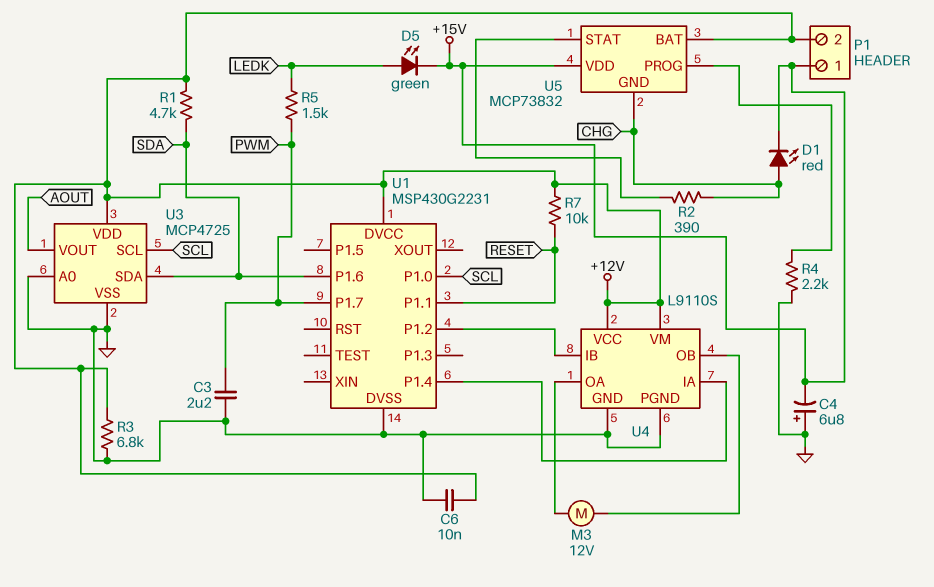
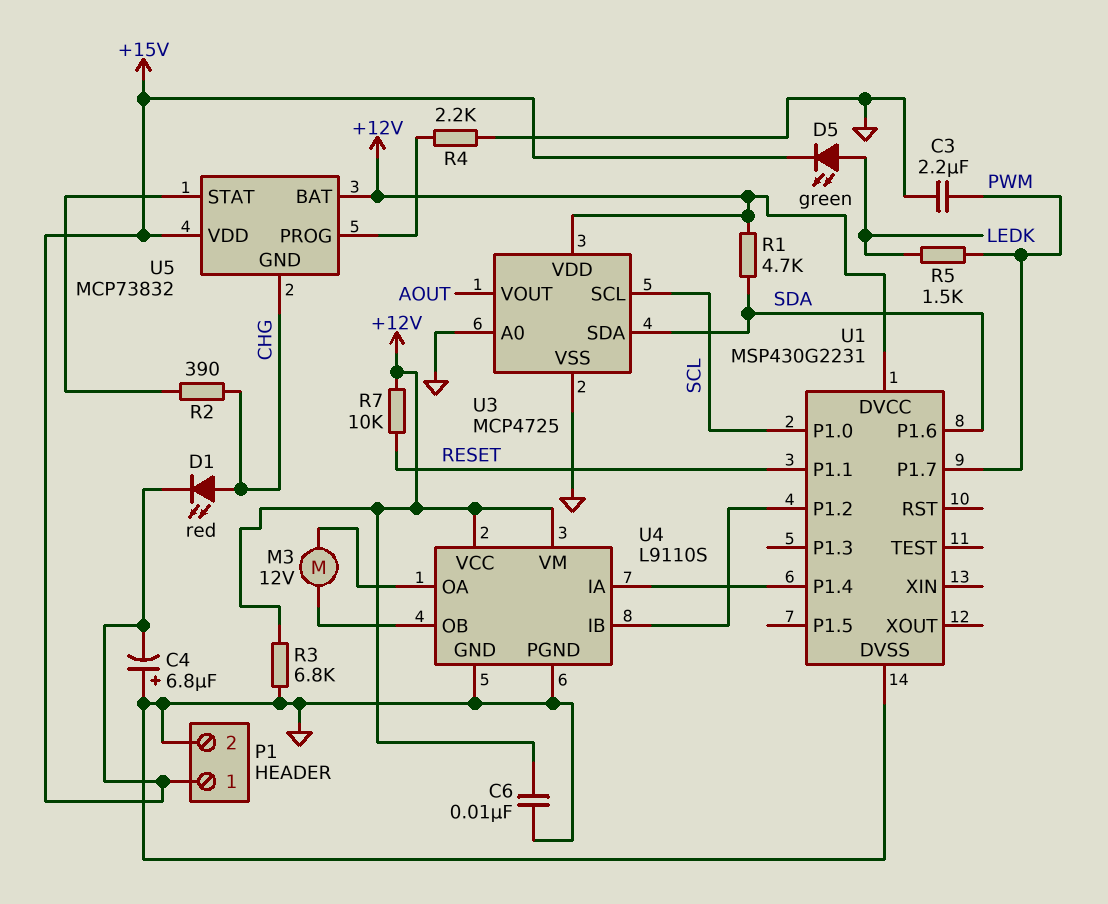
P1 pin 2: +12V -> GND

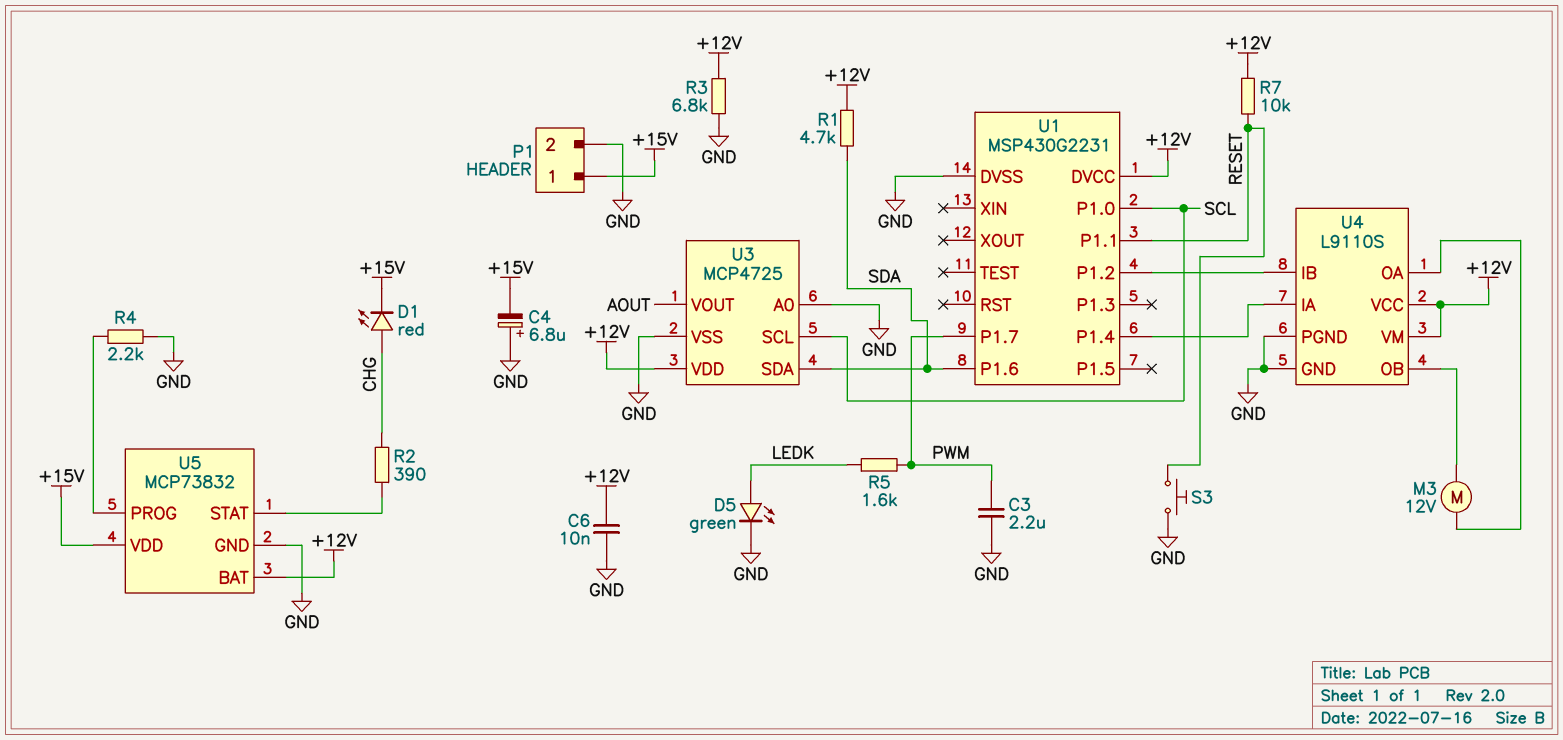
D5: LED green (A LEDK, K +15V) -> LED green (A LEDK, K GND)
R5: 1.5k (LEDK, PWM) -> 1.6k (LEDK, PWM)
S3: none -> button (GND, RESET)
U5 pin GND: CHG -> GND

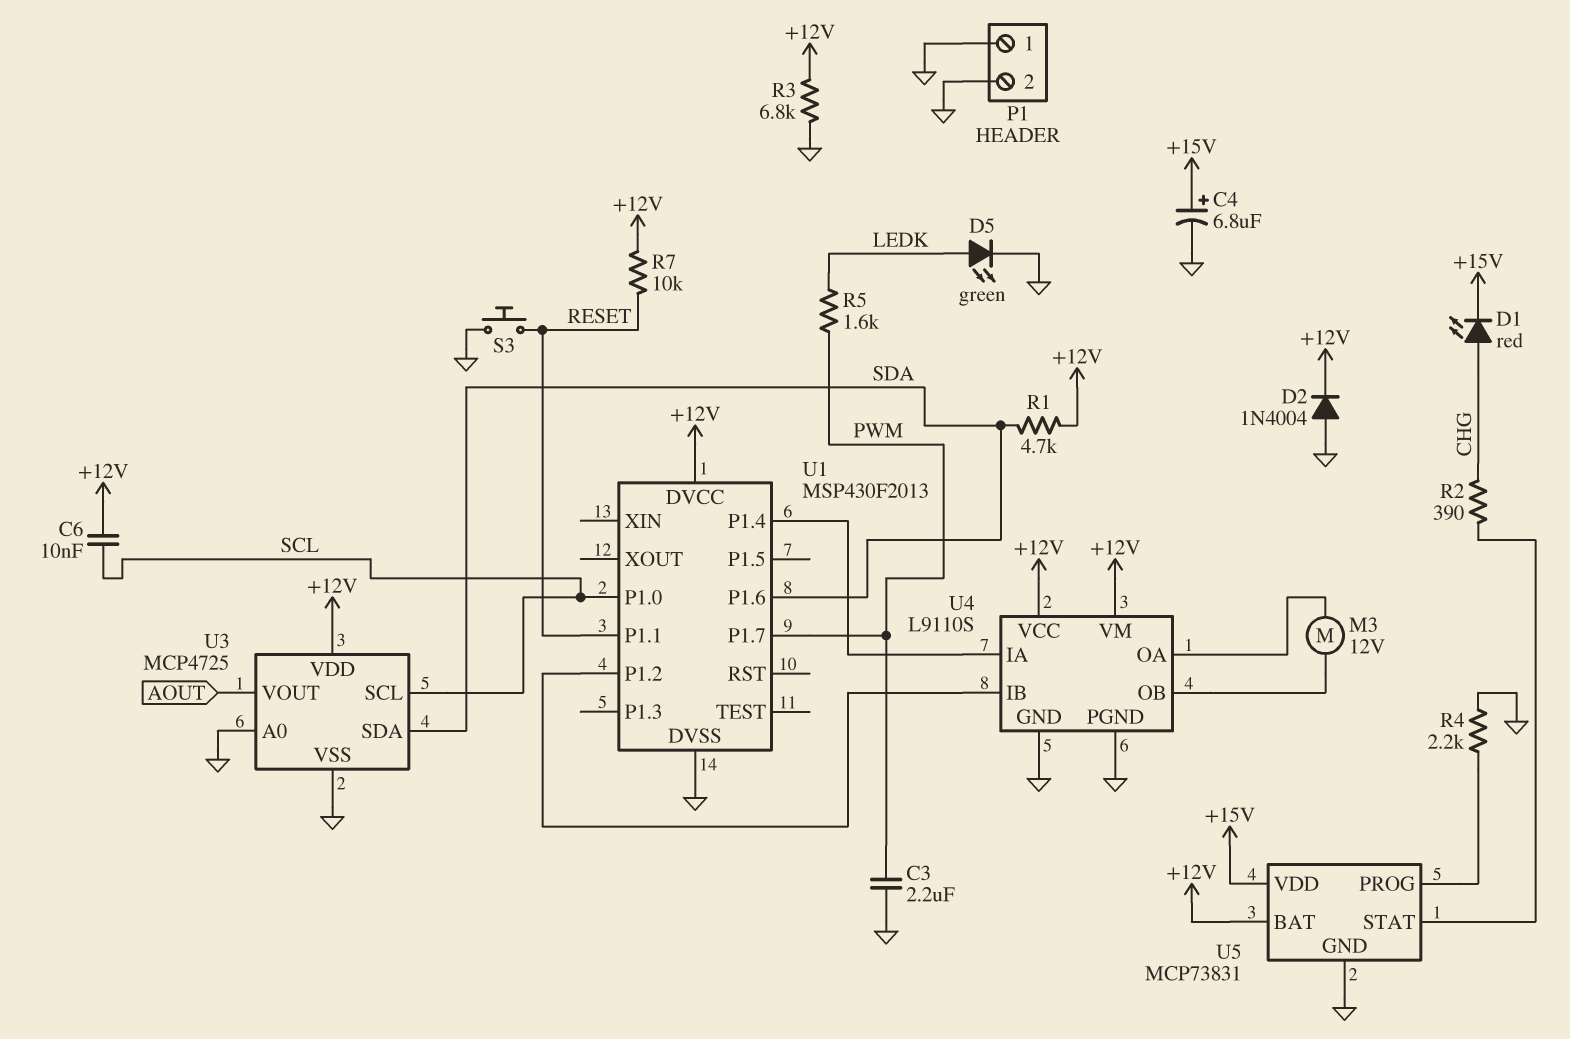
C4: 6.8uF (plus GND, minus +15V) -> 6.8uF (plus +15V, minus GND)
C6: 10nF (+12V, GND) -> 10nF (+12V, SCL)
D2: none -> diode 1N4004 (A GND, K +12V)
P1 pin 1: +15V -> GND
U1: MSP430G2231 -> MSP430F2013
U5: MCP73832 -> MCP73831

